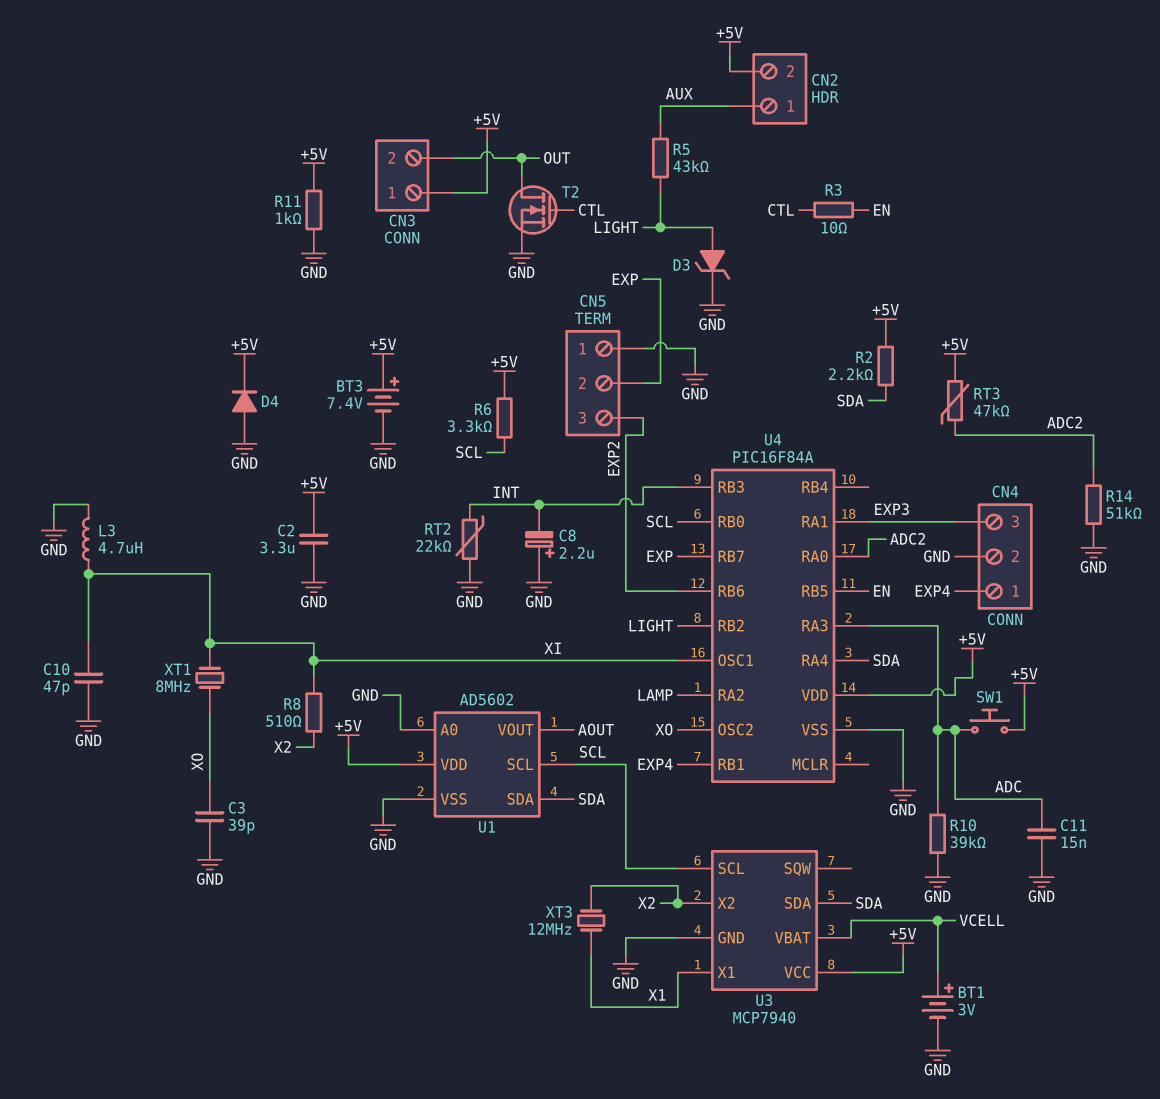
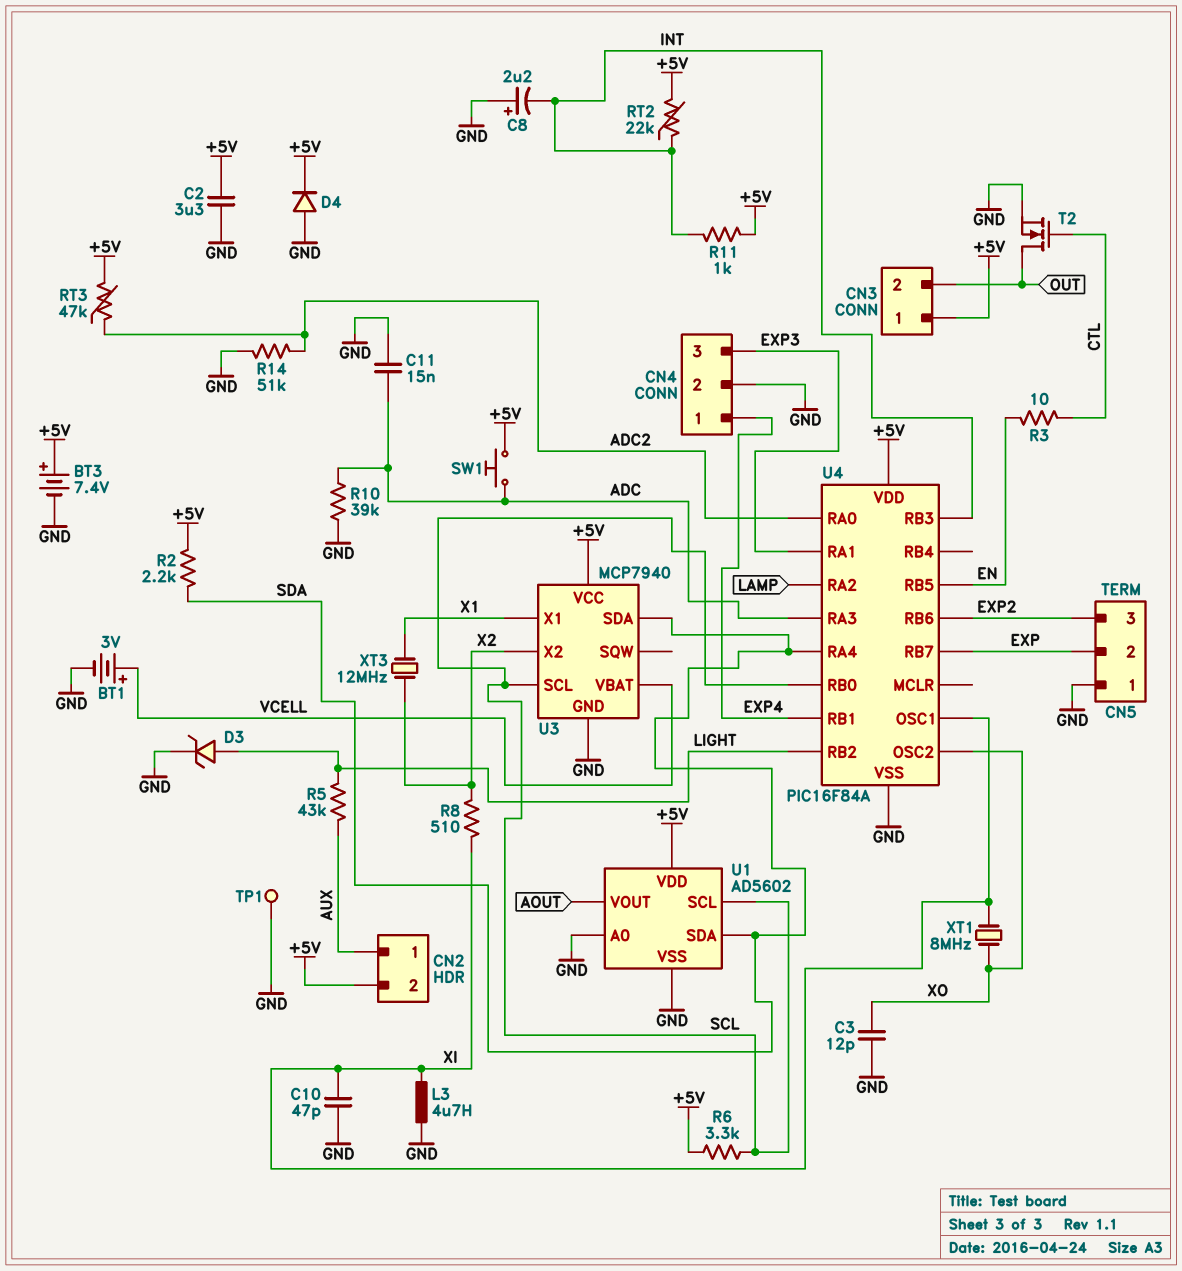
C3: 39pF (GND, XO) -> 12pF (GND, XO)
R11: 1k (+5V, GND) -> 1k (+5V, INT)
RT2: 22k (GND, INT) -> 22k (+5V, INT)
TP1: none -> test point (GND)

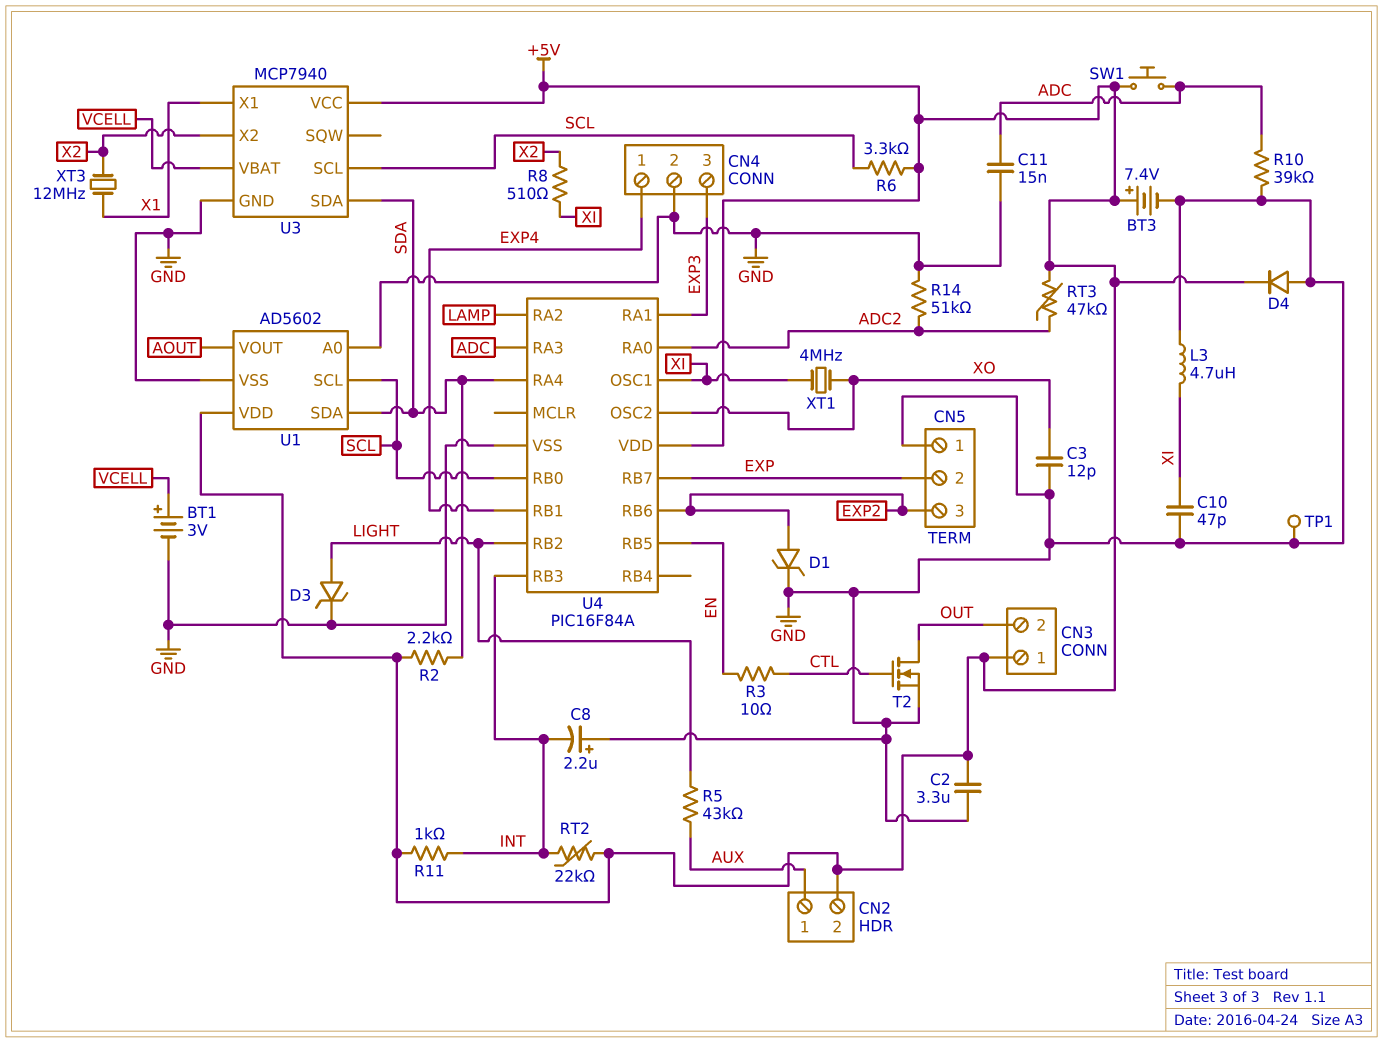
D1: none -> zener (A EXP2, K GND)
XT1: 8MHz (XI, XO) -> 4MHz (XI, XO)

